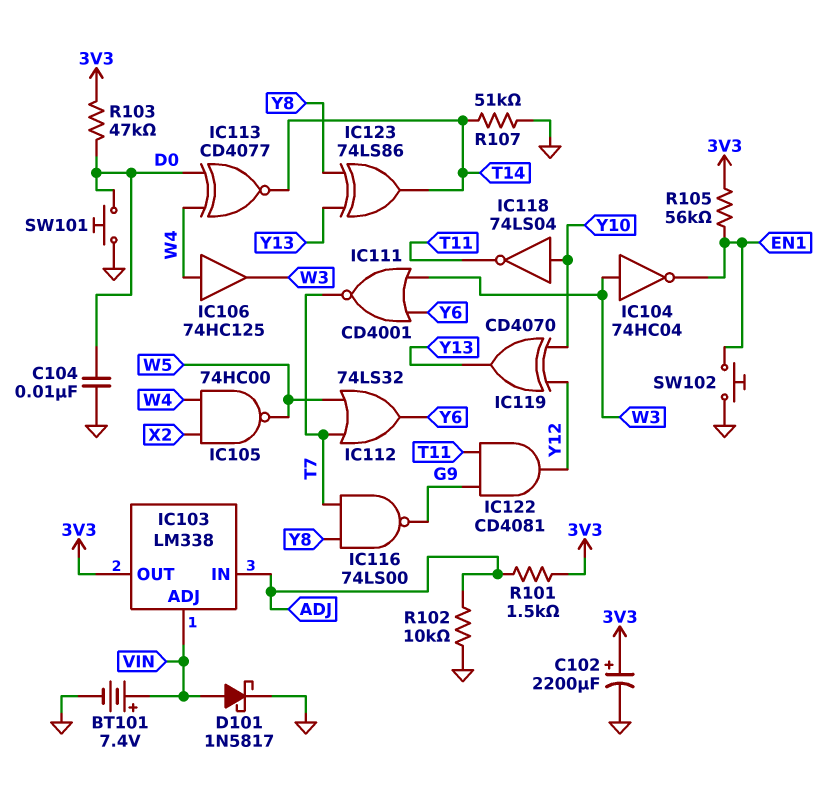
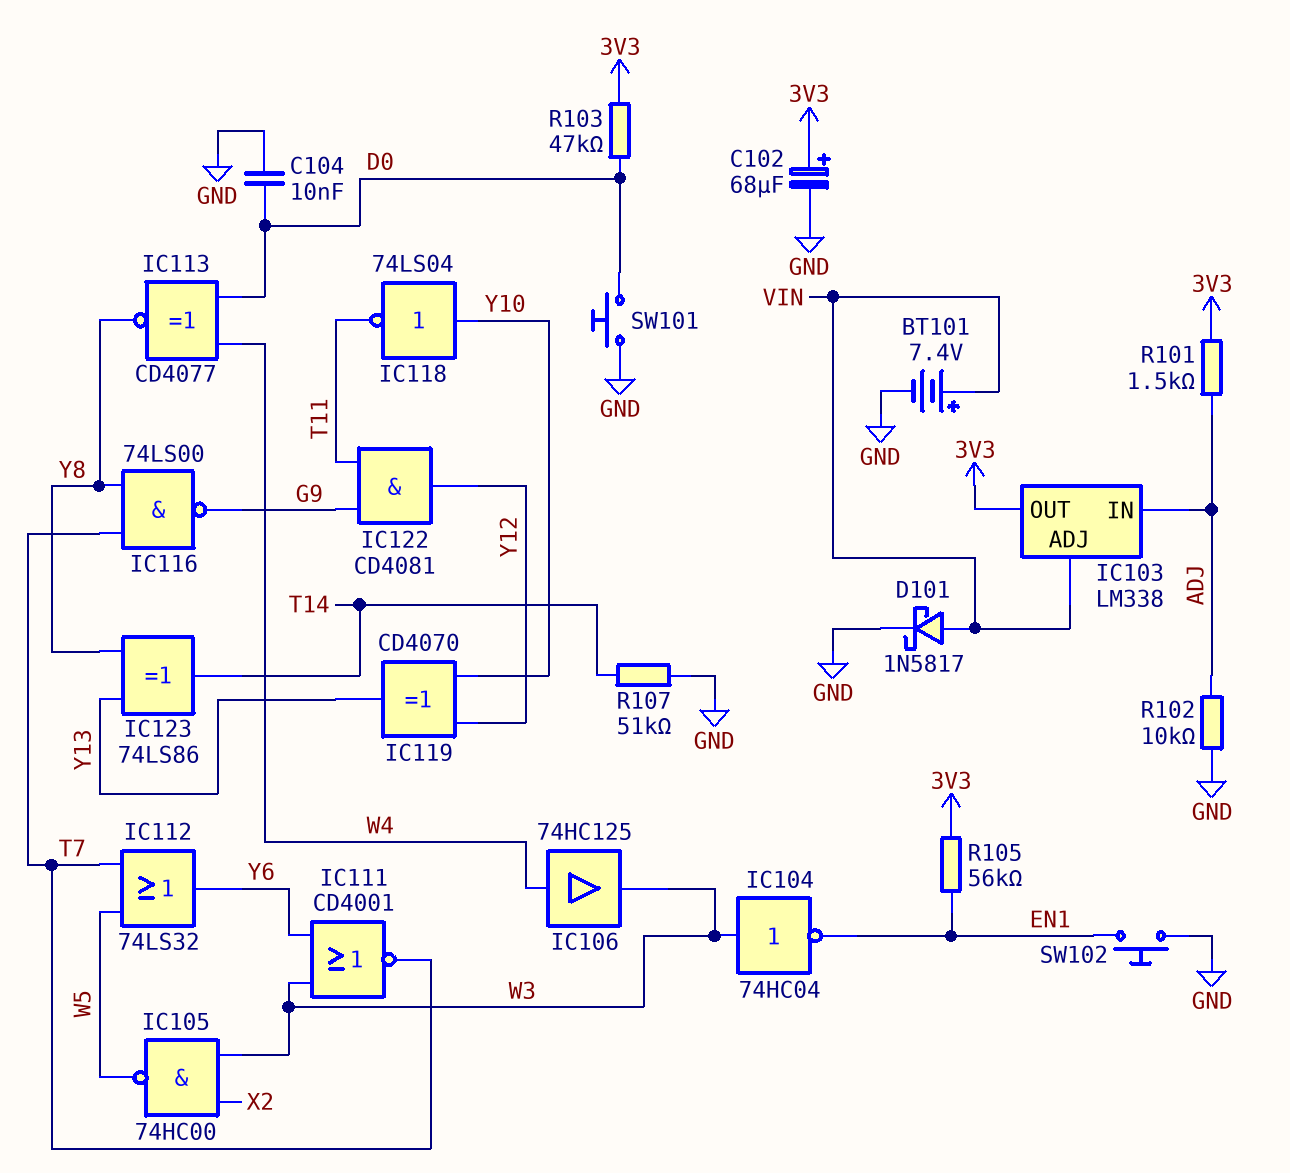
C102: 2200uF (plus 3V3, minus GND) -> 68uF (plus 3V3, minus GND)
IC105: NAND 74HC00 (in W4, in X2, out W5) -> NAND 74HC00 (in W3, in X2, out W5)
IC113: XNOR CD4077 (in D0, in W4, out T14) -> XNOR CD4077 (in D0, in W4, out Y8)

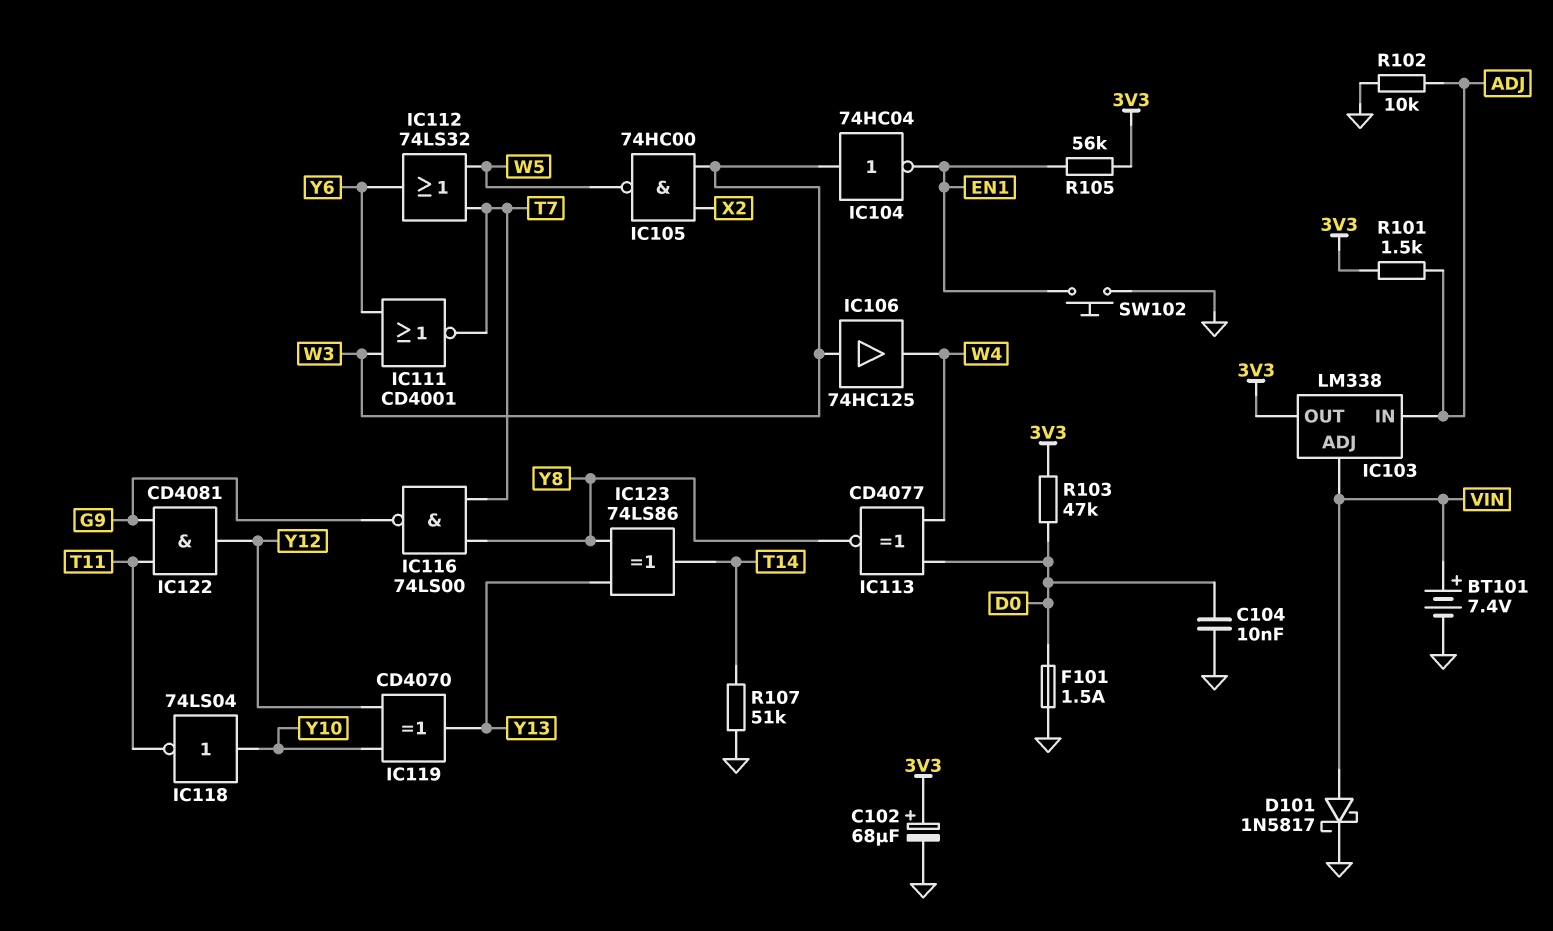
F101: none -> 1.5A (D0, GND)
IC106: buffer 74HC125 (in W4, out W3) -> buffer 74HC125 (in W3, out W4)
SW101: button (D0, GND) -> none

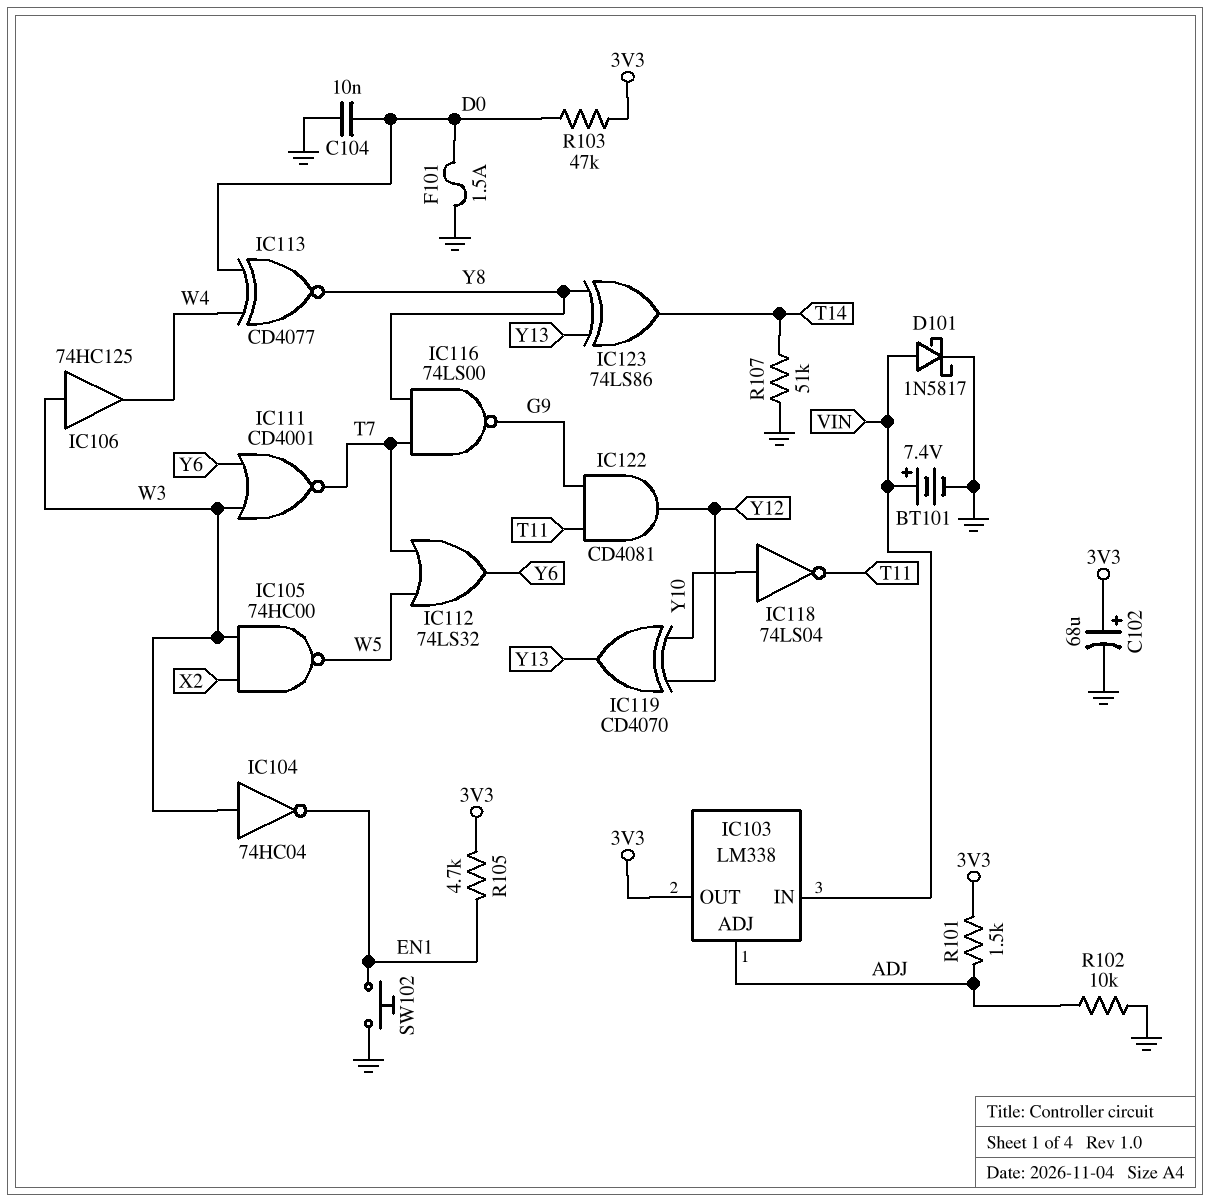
IC103 pin ADJ: VIN -> ADJ
IC103 pin IN: ADJ -> VIN
R105: 56k (3V3, EN1) -> 4.7k (3V3, EN1)

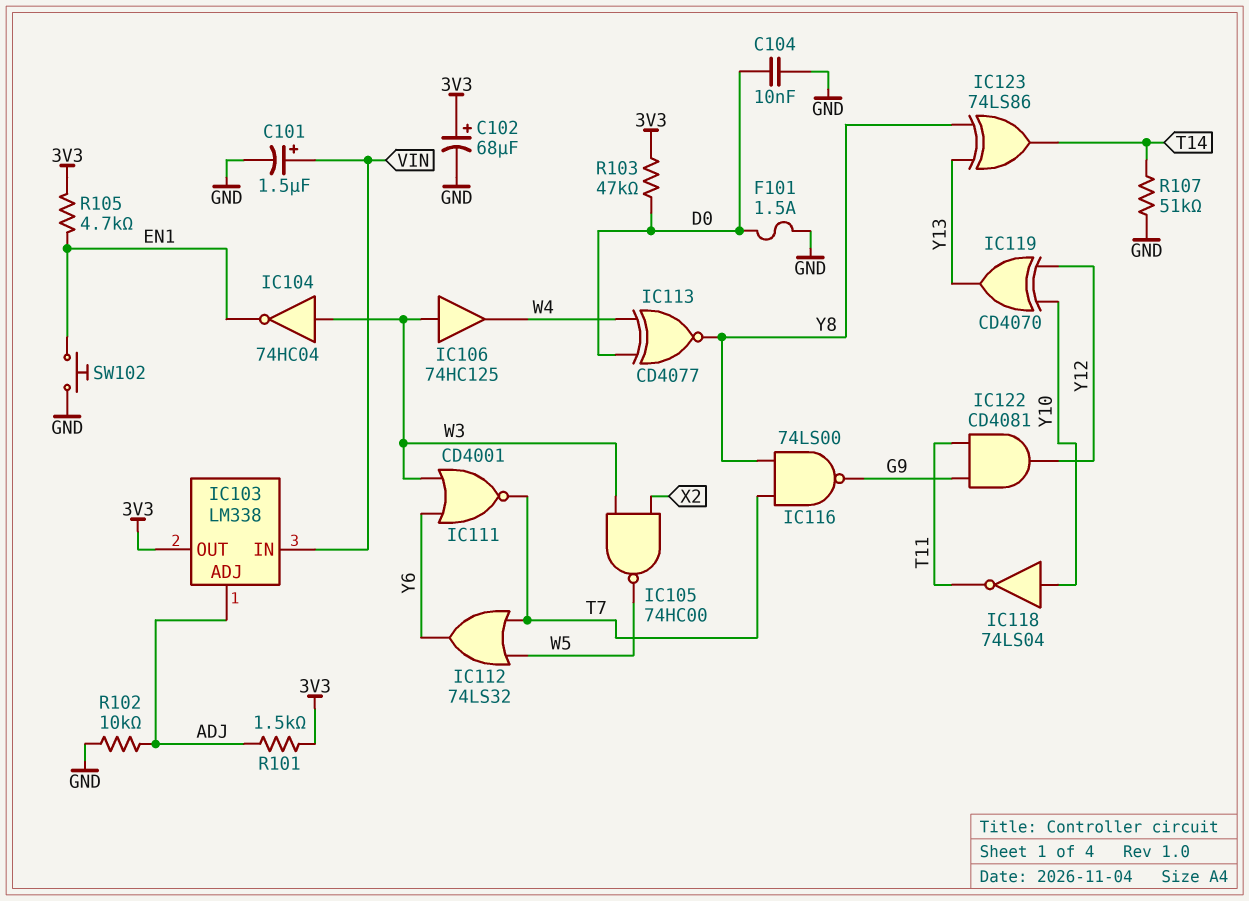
BT101: 7.4V (plus VIN, minus GND) -> none
C101: none -> 1.5uF (plus VIN, minus GND)
D101: schottky 1N5817 (A VIN, K GND) -> none

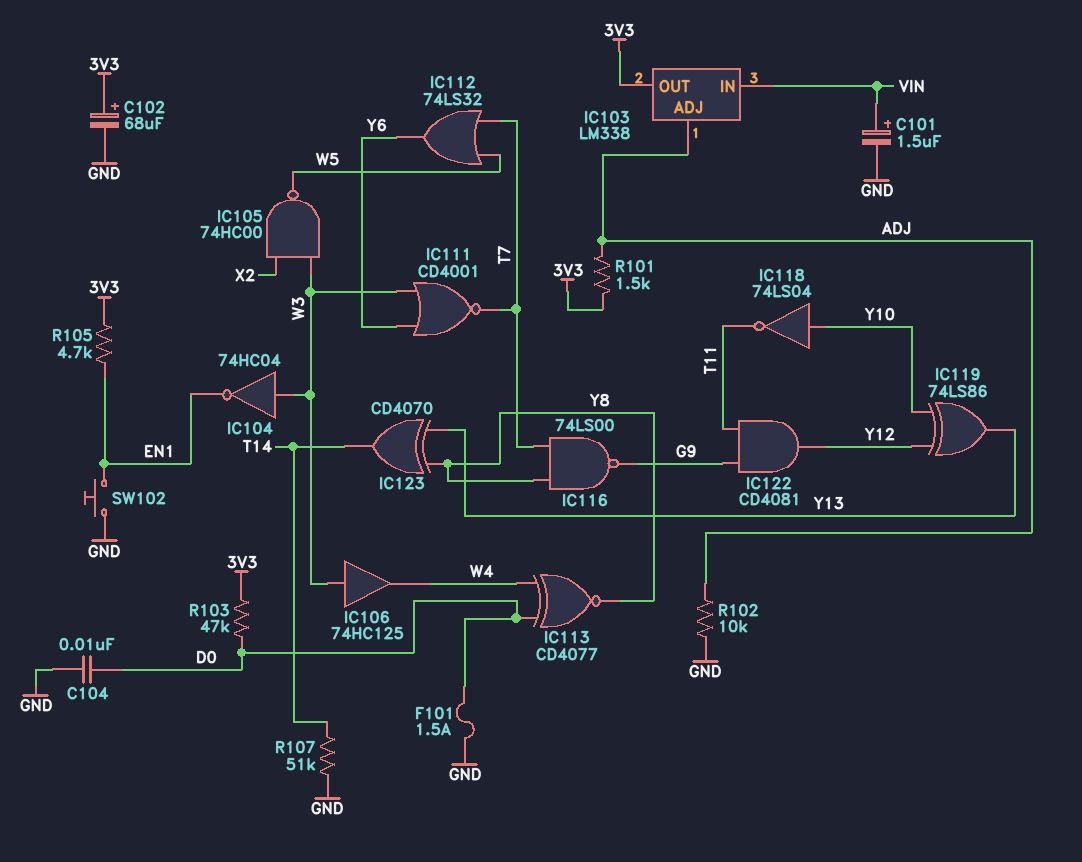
IC119: XOR CD4070 (in Y10, in Y12, out Y13) -> XOR 74LS86 (in Y10, in Y12, out Y13)
IC123: XOR 74LS86 (in Y8, in Y13, out T14) -> XOR CD4070 (in Y8, in Y13, out T14)

